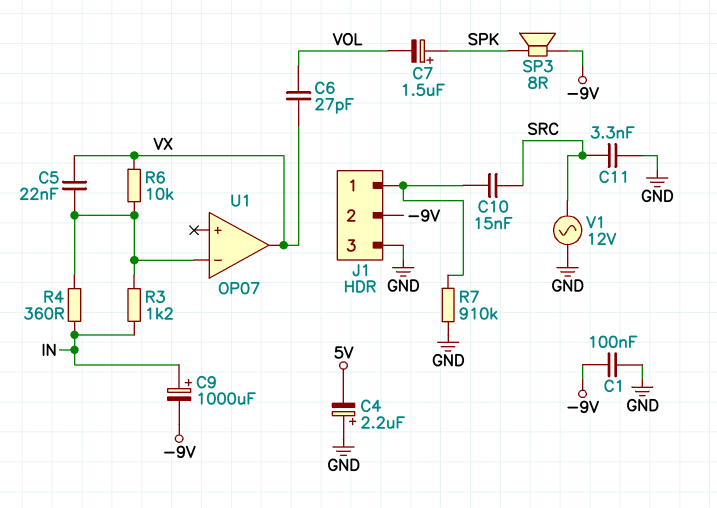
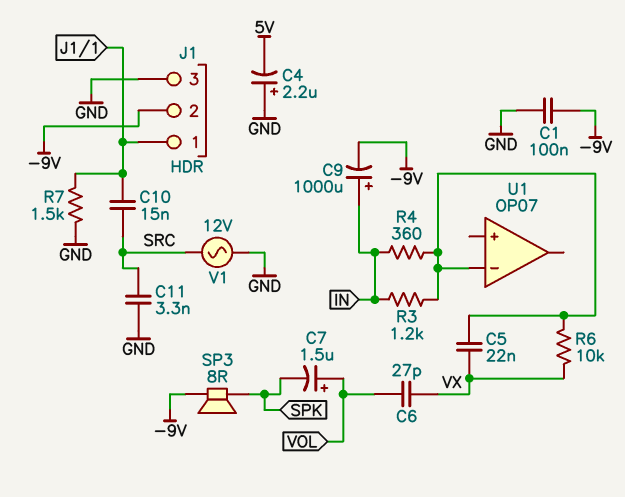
C7: 1.5uF (plus SPK, minus VOL) -> 1.5uF (plus VOL, minus SPK)
R7: 910k (GND, J1/1) -> 1.5k (GND, J1/1)
U1 pin out: VX -> none

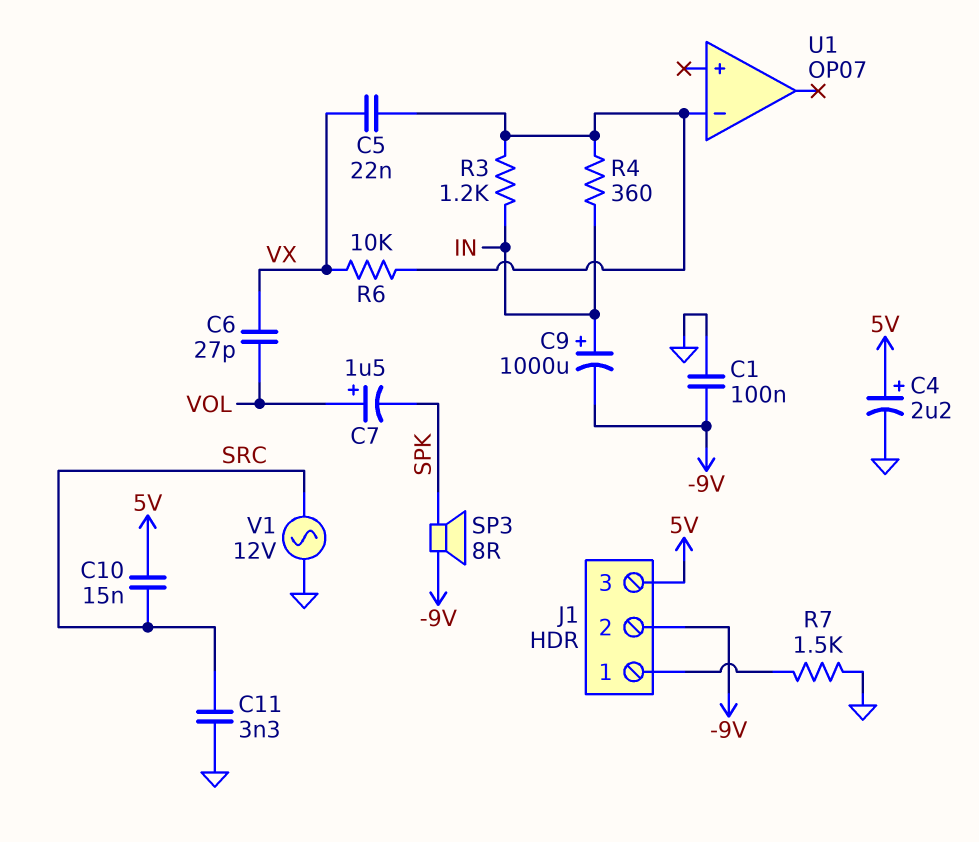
C4: 2.2uF (plus GND, minus 5V) -> 2.2uF (plus 5V, minus GND)
C10: 15nF (J1/1, SRC) -> 15nF (5V, SRC)
J1 pin 3: GND -> 5V

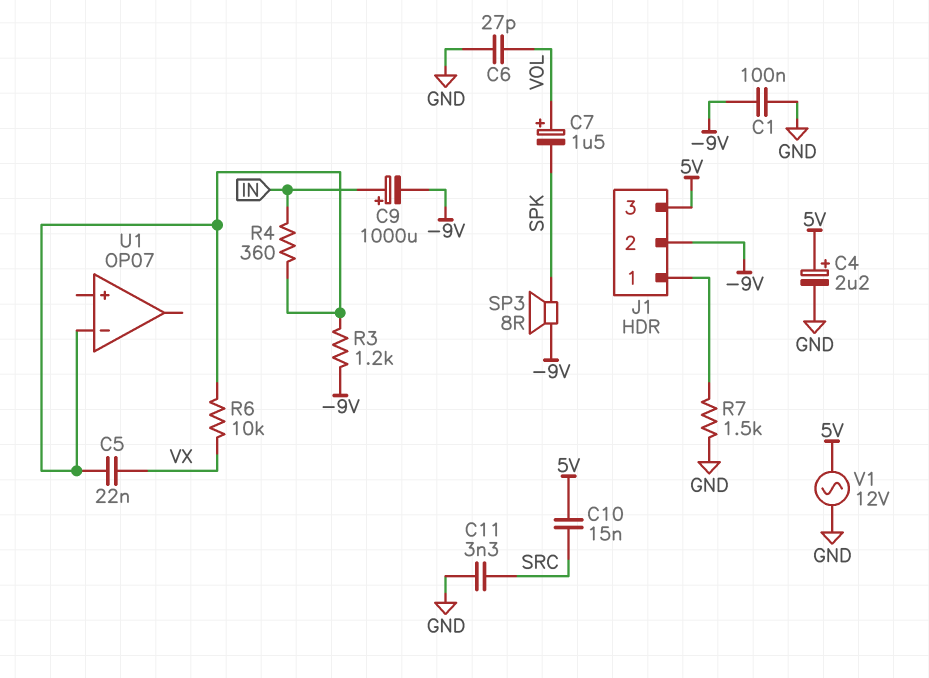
C6: 27pF (VOL, VX) -> 27pF (GND, VOL)
R3: 1.2k (IN, U1/in-) -> 1.2k (-9V, U1/in-)
V1: AC 12V (GND, SRC) -> AC 12V (5V, GND)

